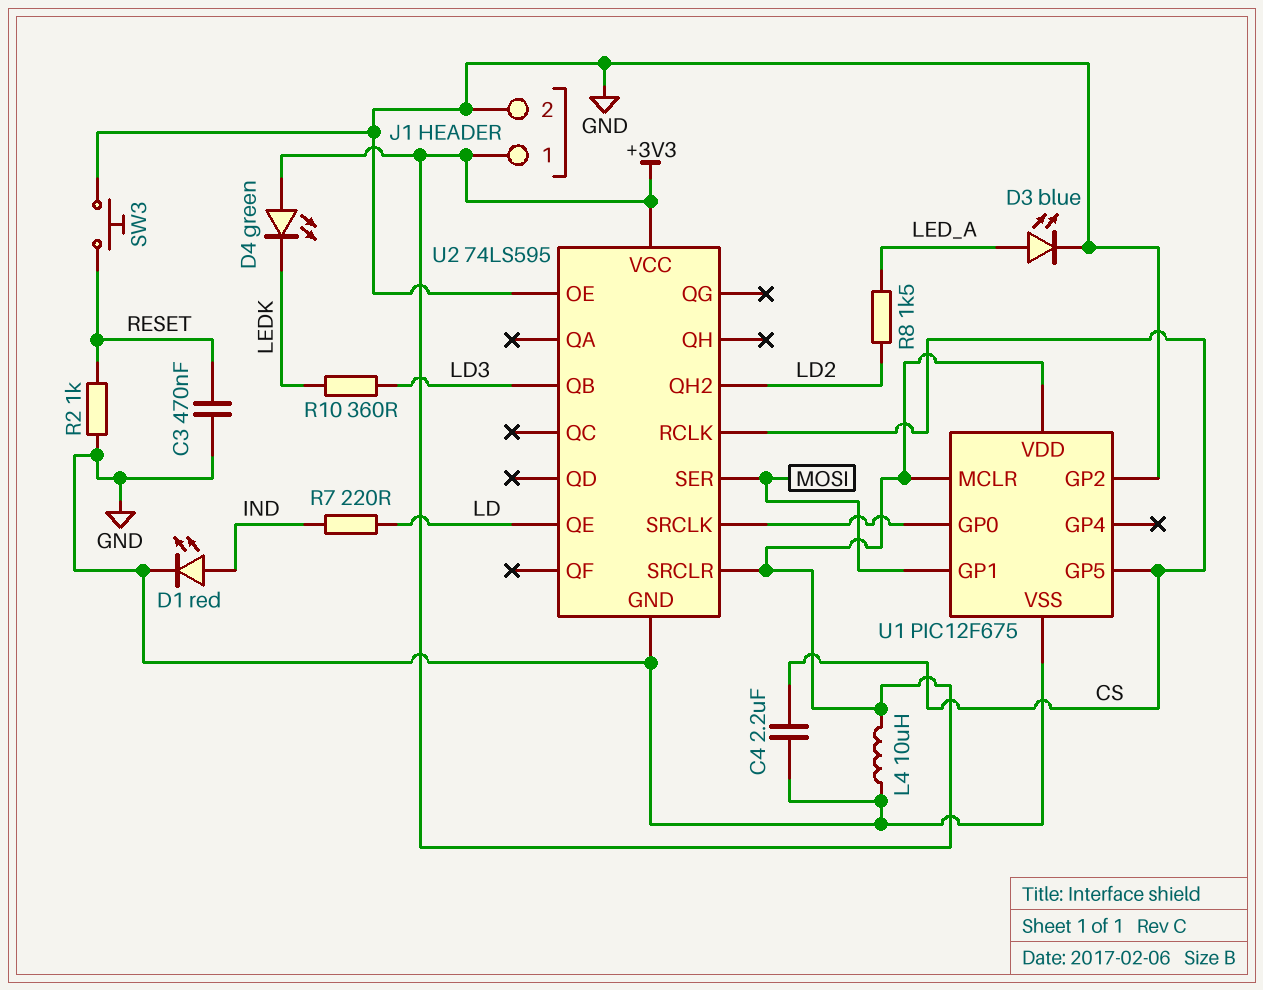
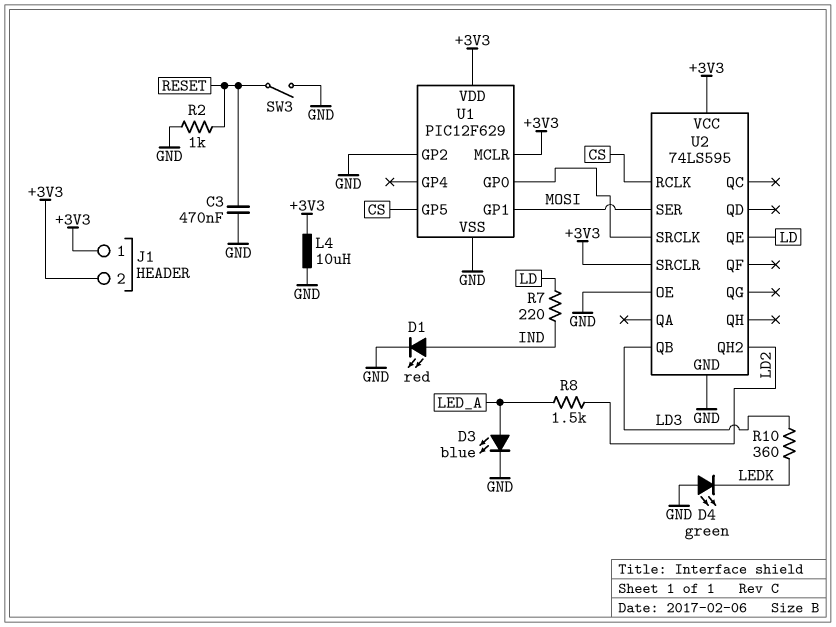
C4: 2.2uF (CS, GND) -> none
D4: LED green (A +3V3, K LEDK) -> LED green (A GND, K LEDK)
J1 pin 2: GND -> +3V3
SW3: button (GND, RESET) -> switch (GND, RESET)
U1: PIC12F675 -> PIC12F629

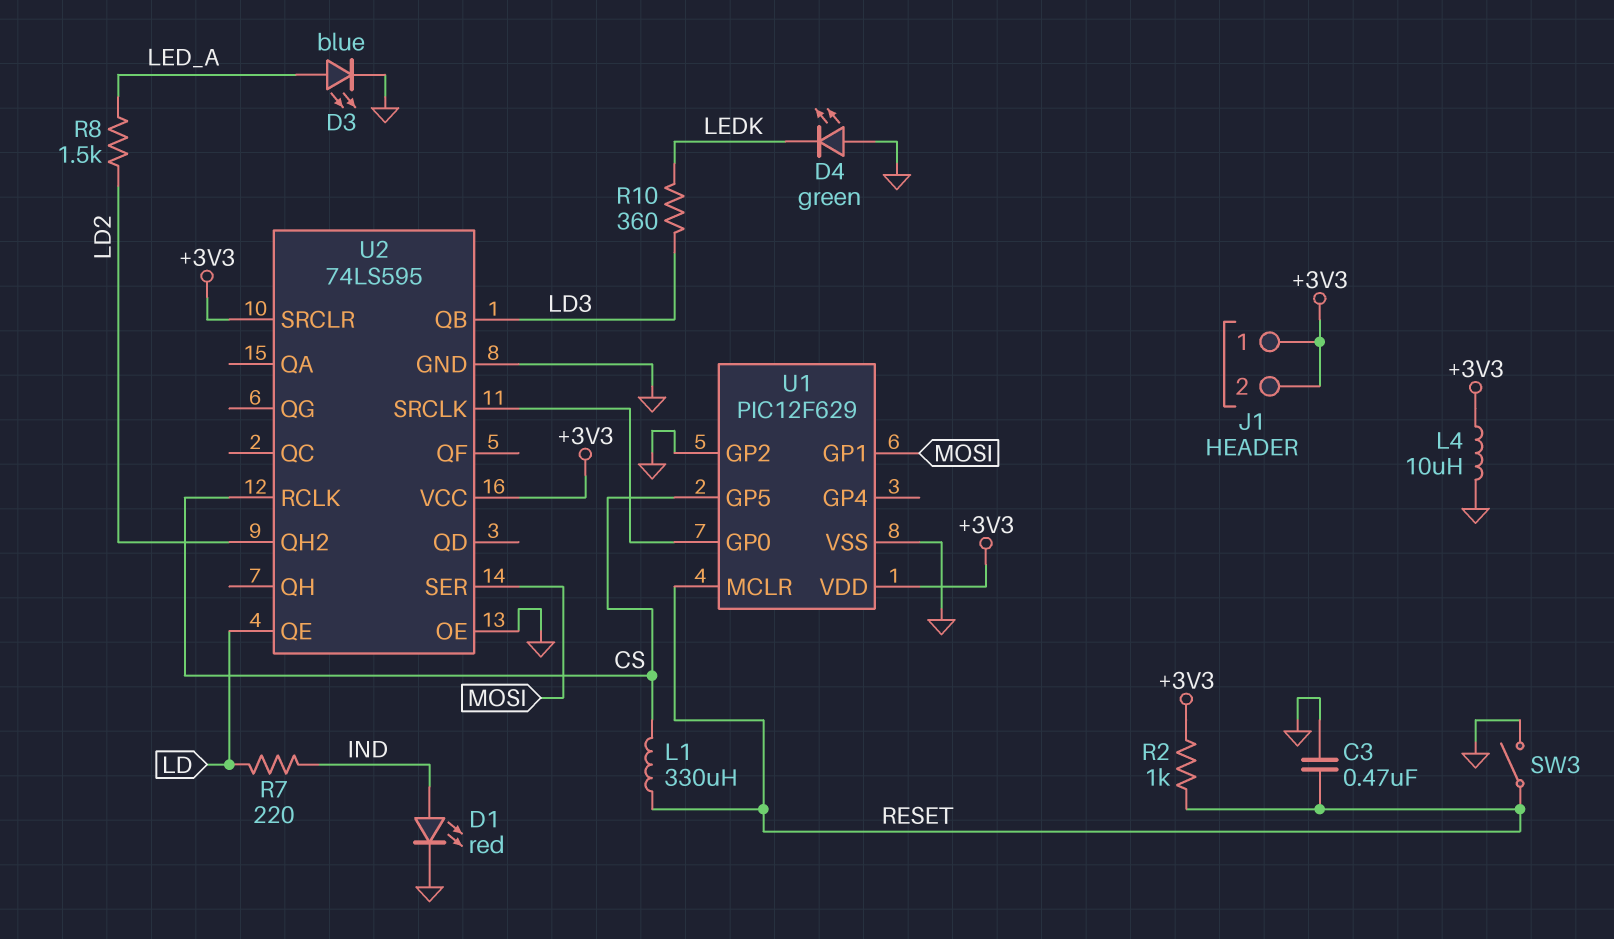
L1: none -> 330uH (CS, RESET)
R2: 1k (GND, RESET) -> 1k (+3V3, RESET)
U1 pin MCLR: +3V3 -> RESET

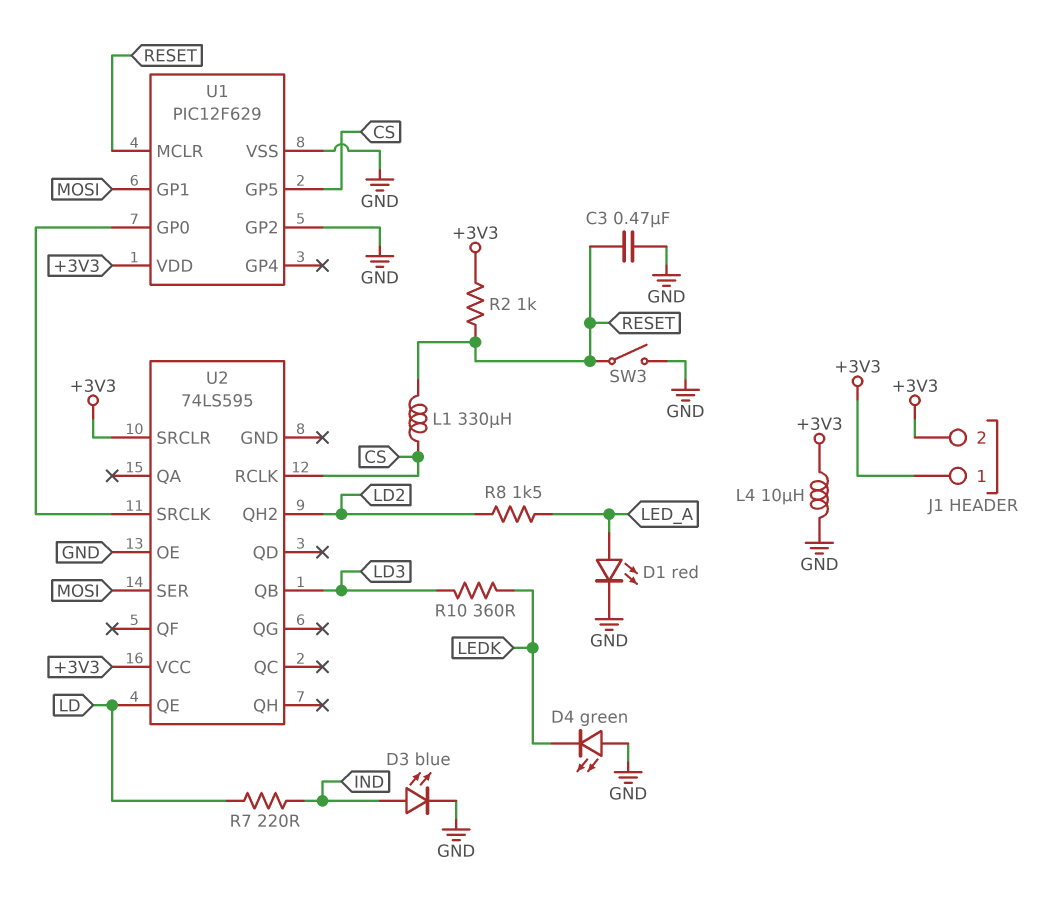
D1: LED red (A IND, K GND) -> LED red (A LED_A, K GND)
D3: LED blue (A LED_A, K GND) -> LED blue (A IND, K GND)
U2 pin GND: GND -> none

